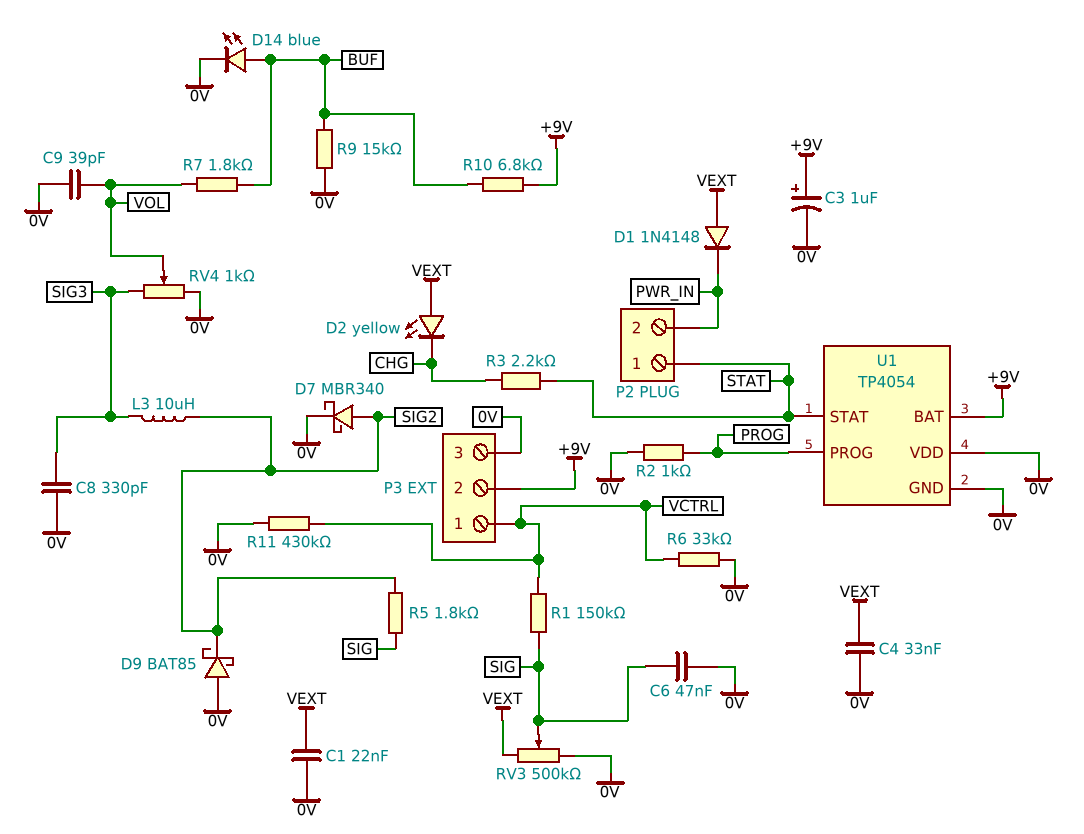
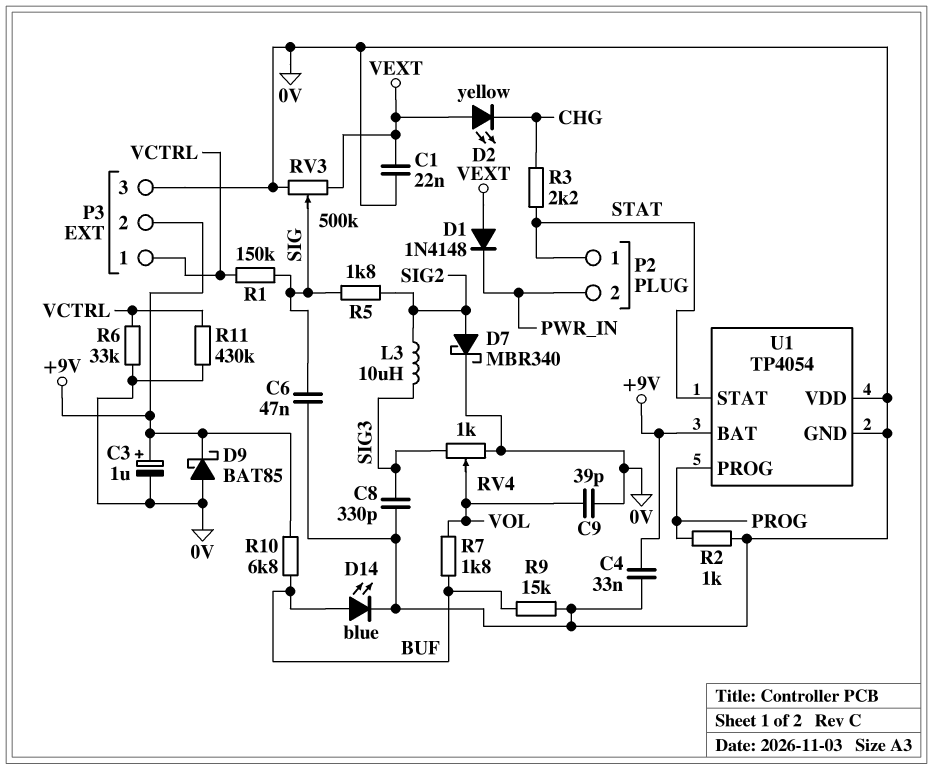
C4: 33nF (0V, VEXT) -> 33nF (+9V, 0V)
D9: schottky BAT85 (A 0V, K SIG2) -> schottky BAT85 (A 0V, K +9V)

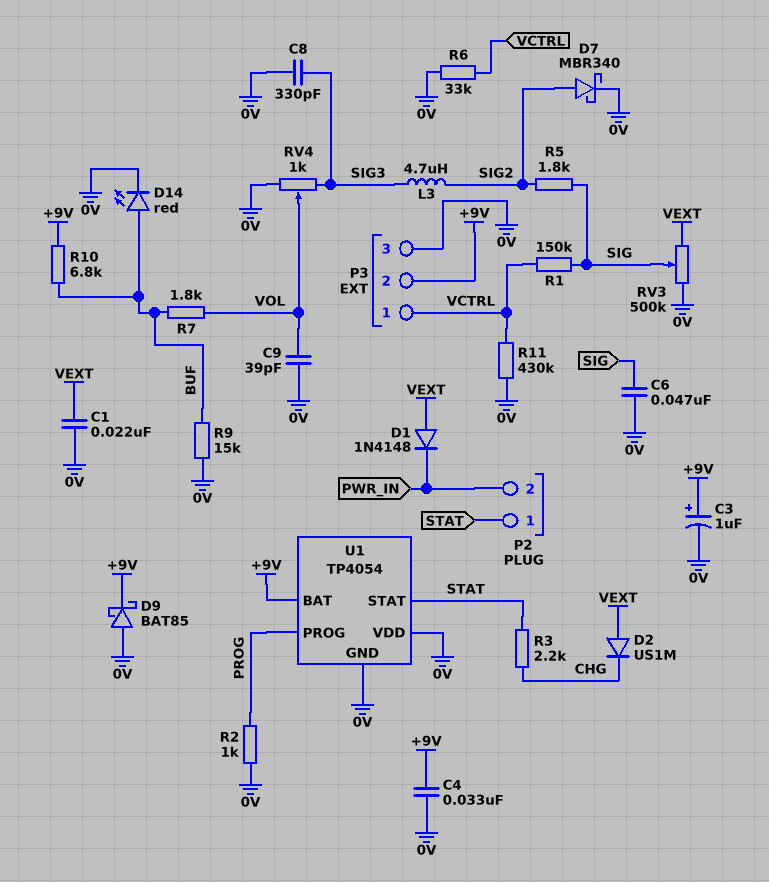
D2: LED yellow (A VEXT, K CHG) -> diode US1M (A VEXT, K CHG)
D14: LED blue (A BUF, K 0V) -> LED red (A BUF, K 0V)
L3: 10uH (SIG2, SIG3) -> 4.7uH (SIG2, SIG3)

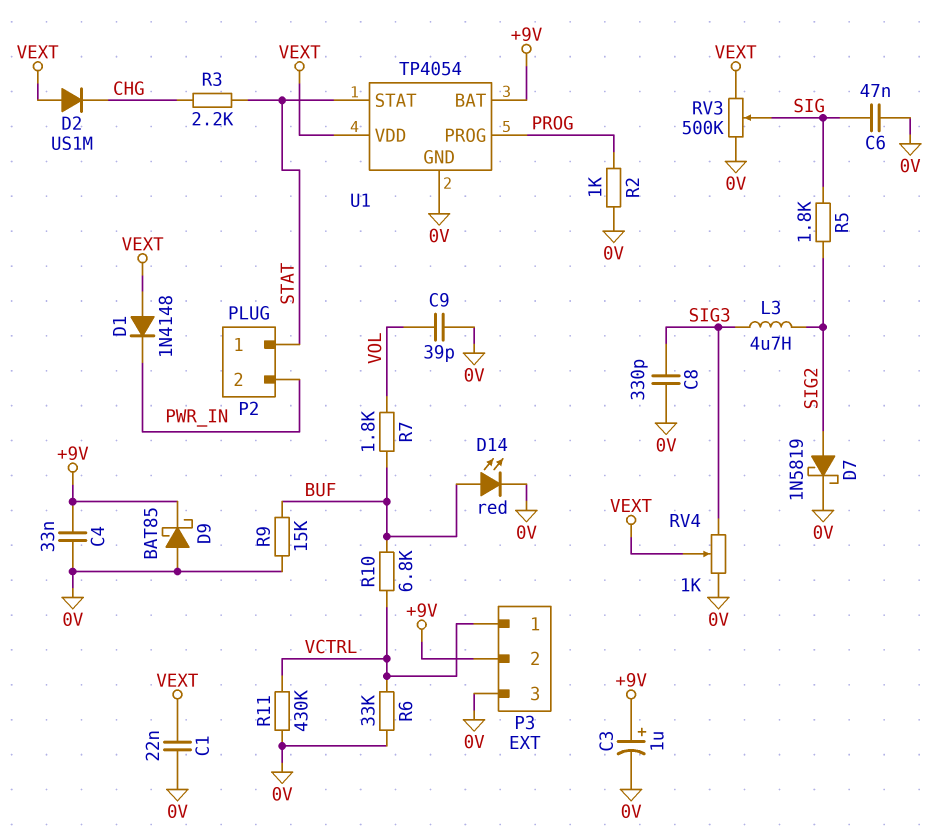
D7: schottky MBR340 (A SIG2, K 0V) -> schottky 1N5819 (A SIG2, K 0V)
R1: 150k (SIG, VCTRL) -> none
R10: 6.8k (+9V, BUF) -> 6.8k (BUF, VCTRL)
RV4: 1k (0V, SIG3, wiper VOL) -> 1k (0V, SIG3, wiper VEXT)
U1 pin VDD: 0V -> VEXT

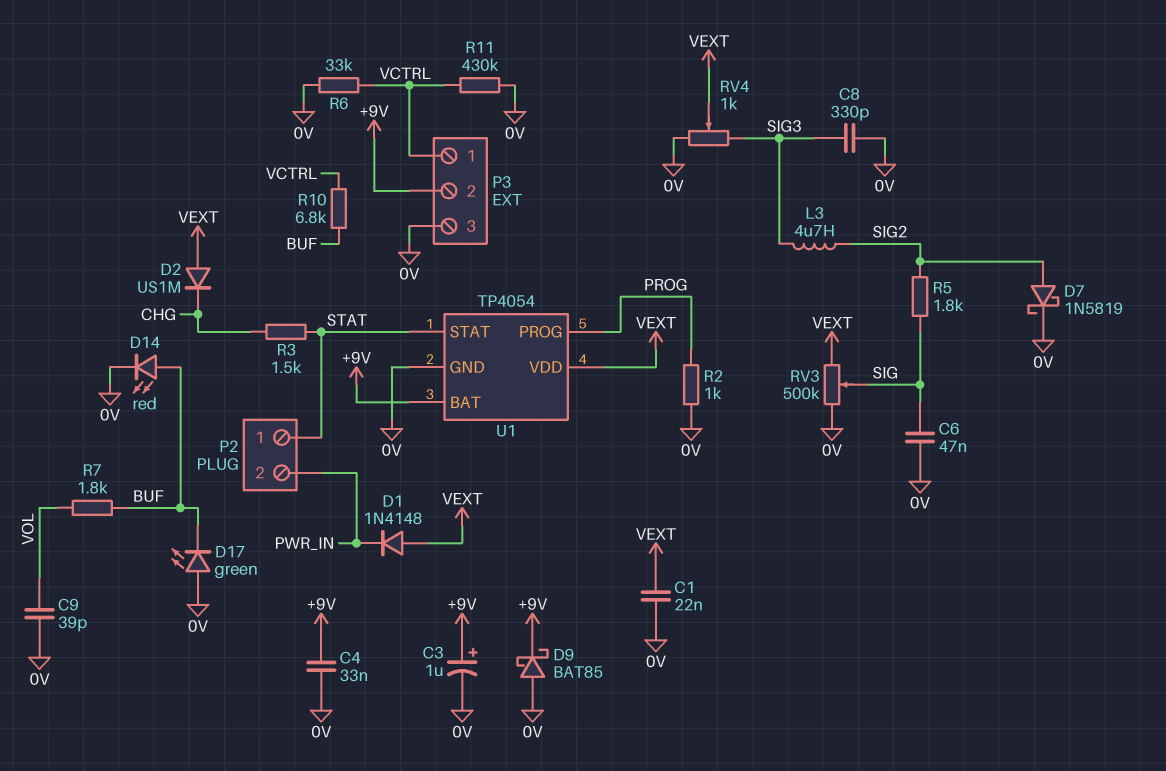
D17: none -> LED green (A 0V, K BUF)
R3: 2.2k (CHG, STAT) -> 1.5k (CHG, STAT)
R9: 15k (0V, BUF) -> none

